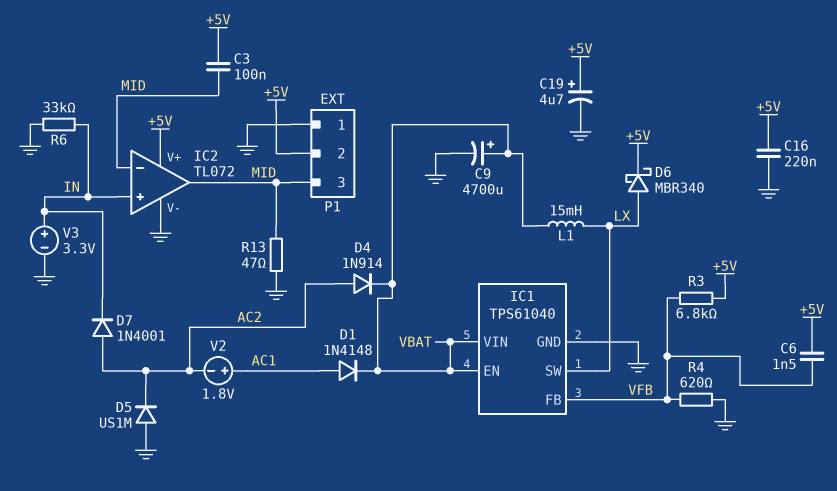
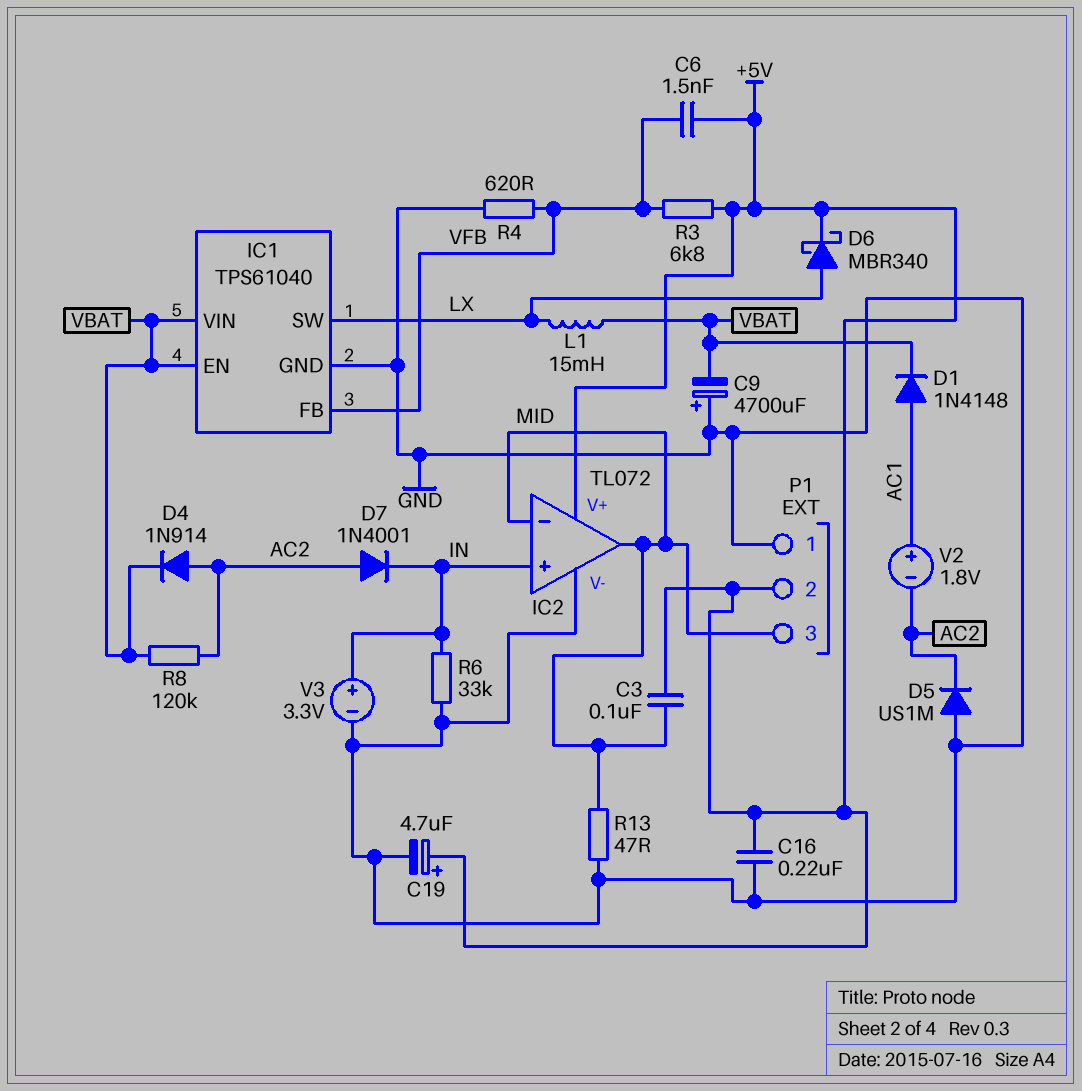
C9: 4700uF (plus VBAT, minus GND) -> 4700uF (plus GND, minus VBAT)
R8: none -> 120k (AC2, VBAT)

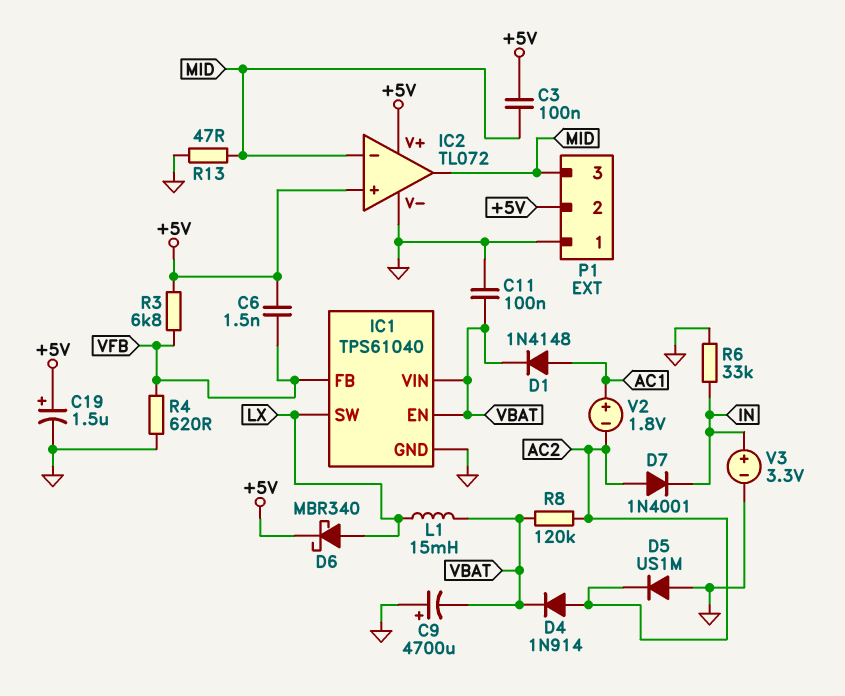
C11: none -> 100nF (GND, VBAT)
C16: 220nF (+5V, GND) -> none
C19: 4.7uF (plus +5V, minus GND) -> 1.5uF (plus +5V, minus GND)
IC2 pin in+: IN -> +5V

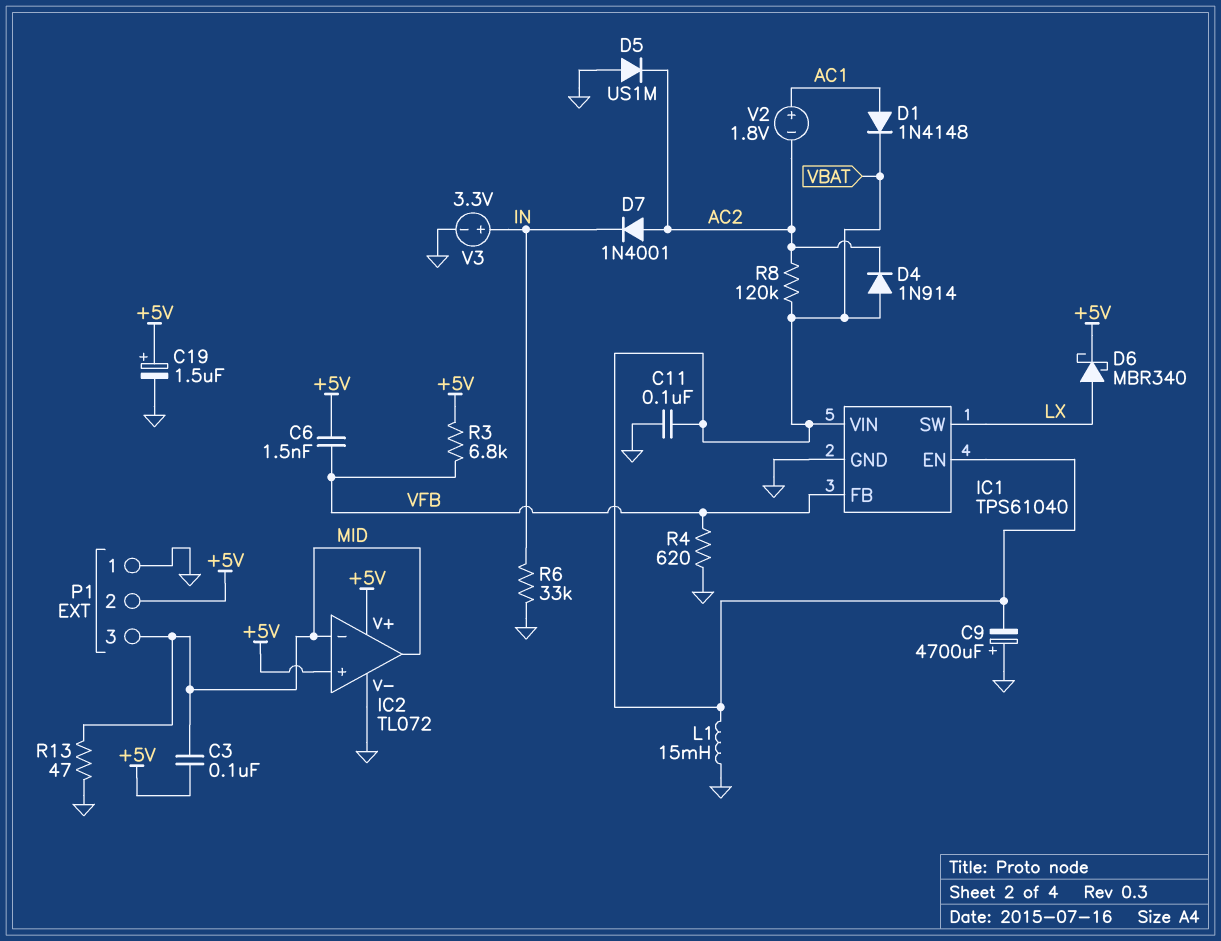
D4: diode 1N914 (A AC2, K VBAT) -> diode 1N914 (A VBAT, K AC2)
L1: 15mH (LX, VBAT) -> 15mH (GND, VBAT)

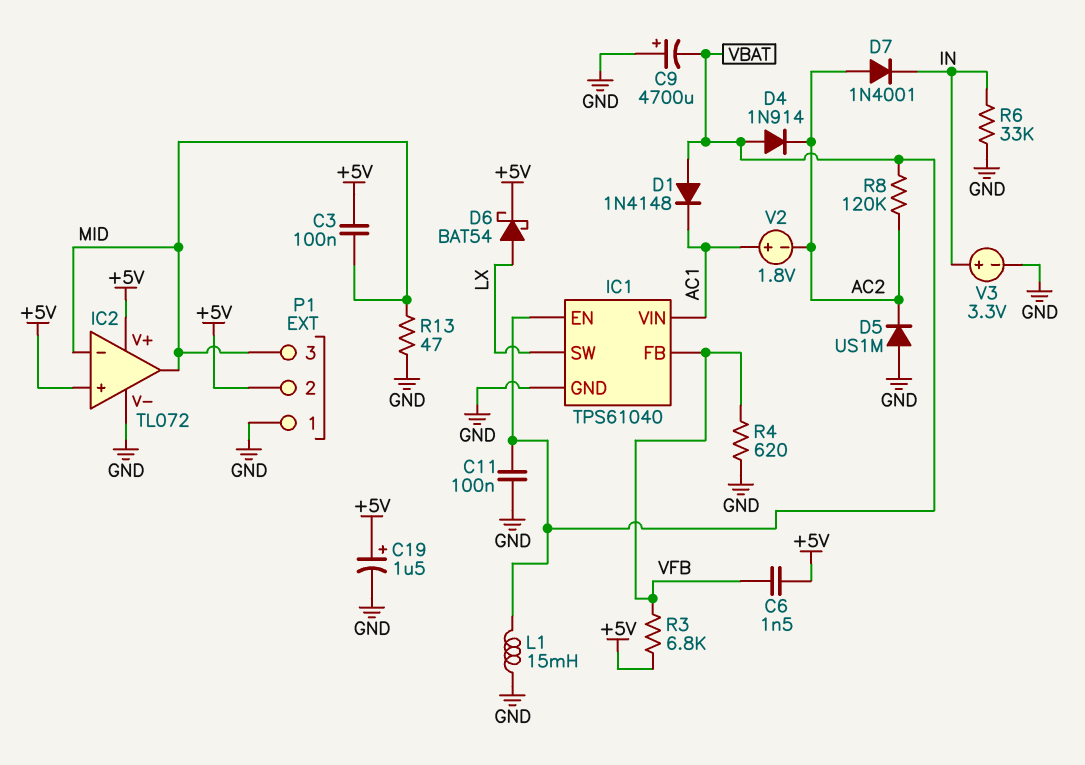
D1: diode 1N4148 (A AC1, K VBAT) -> diode 1N4148 (A VBAT, K AC1)
D6: schottky MBR340 (A LX, K +5V) -> schottky BAT54 (A LX, K +5V)
IC1 pin VIN: VBAT -> AC1

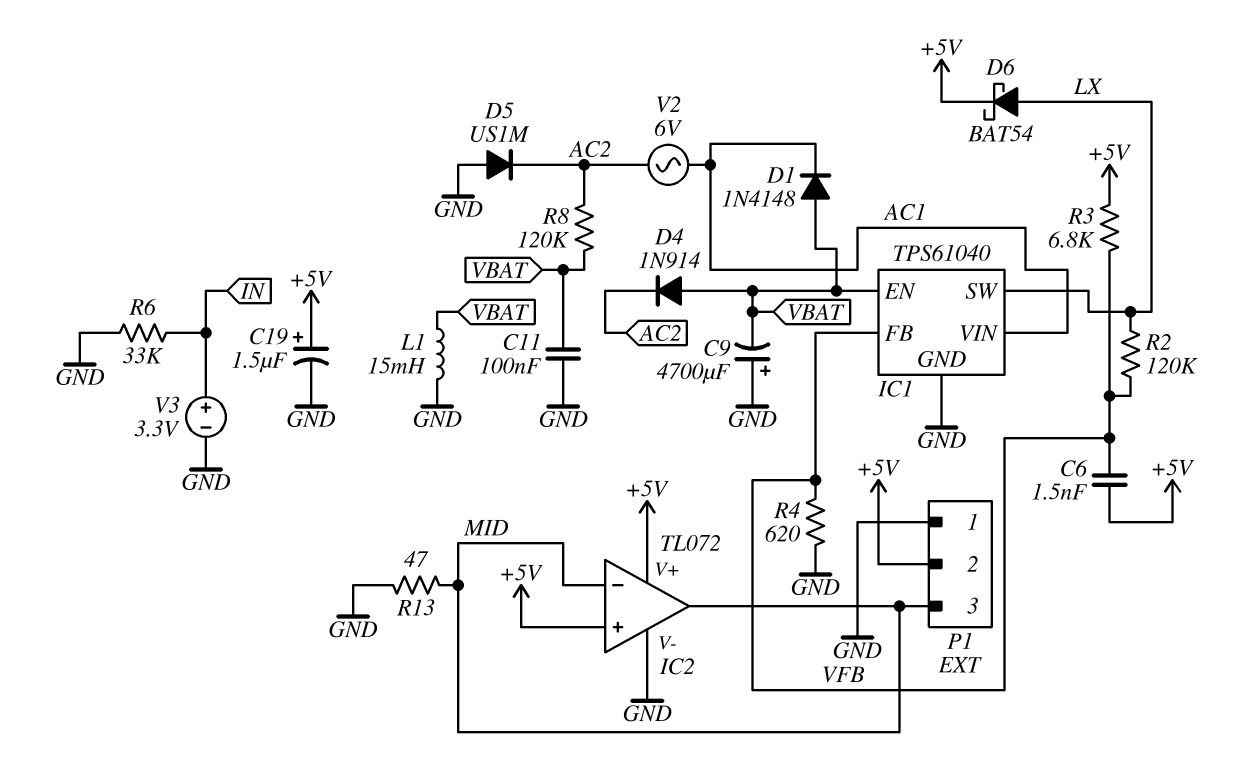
C3: 100nF (+5V, MID) -> none
D7: diode 1N4001 (A AC2, K IN) -> none
R2: none -> 120k (LX, VFB)
V2: 1.8V (plus AC1, minus AC2) -> AC 6V (AC1, AC2)

